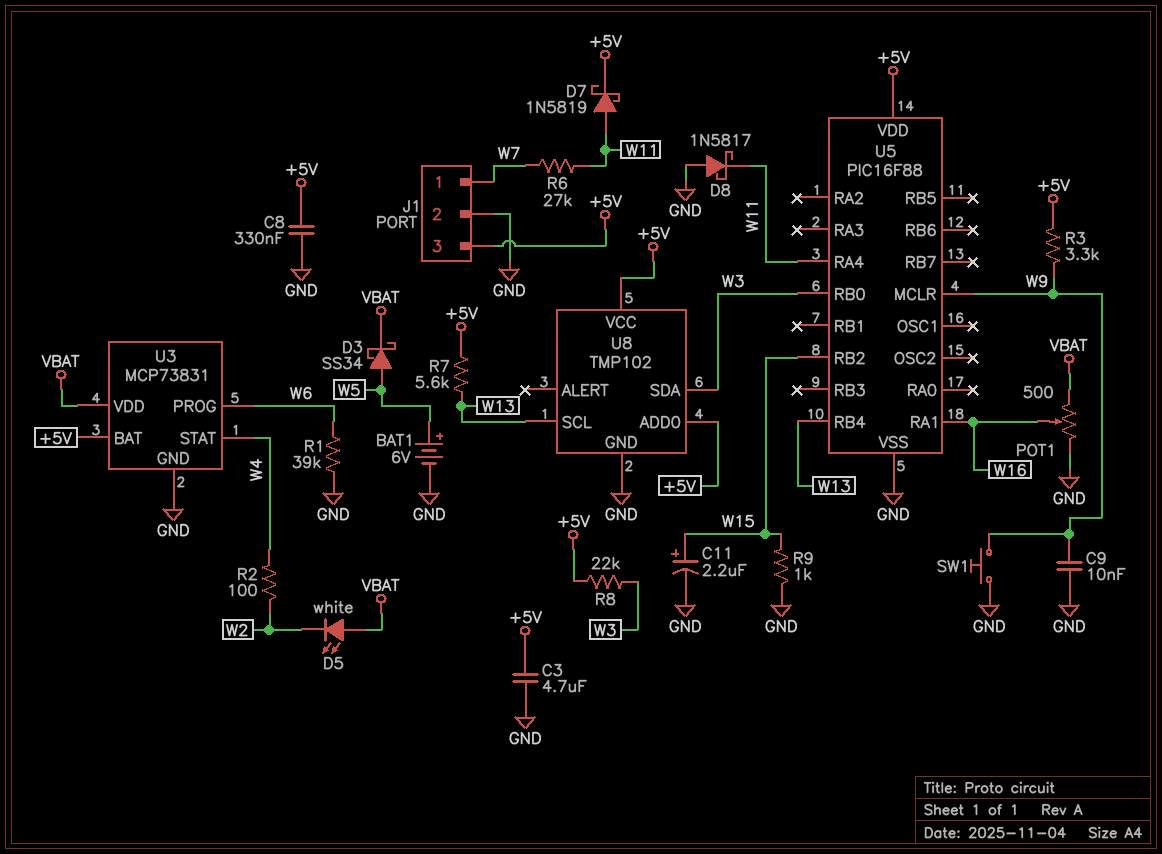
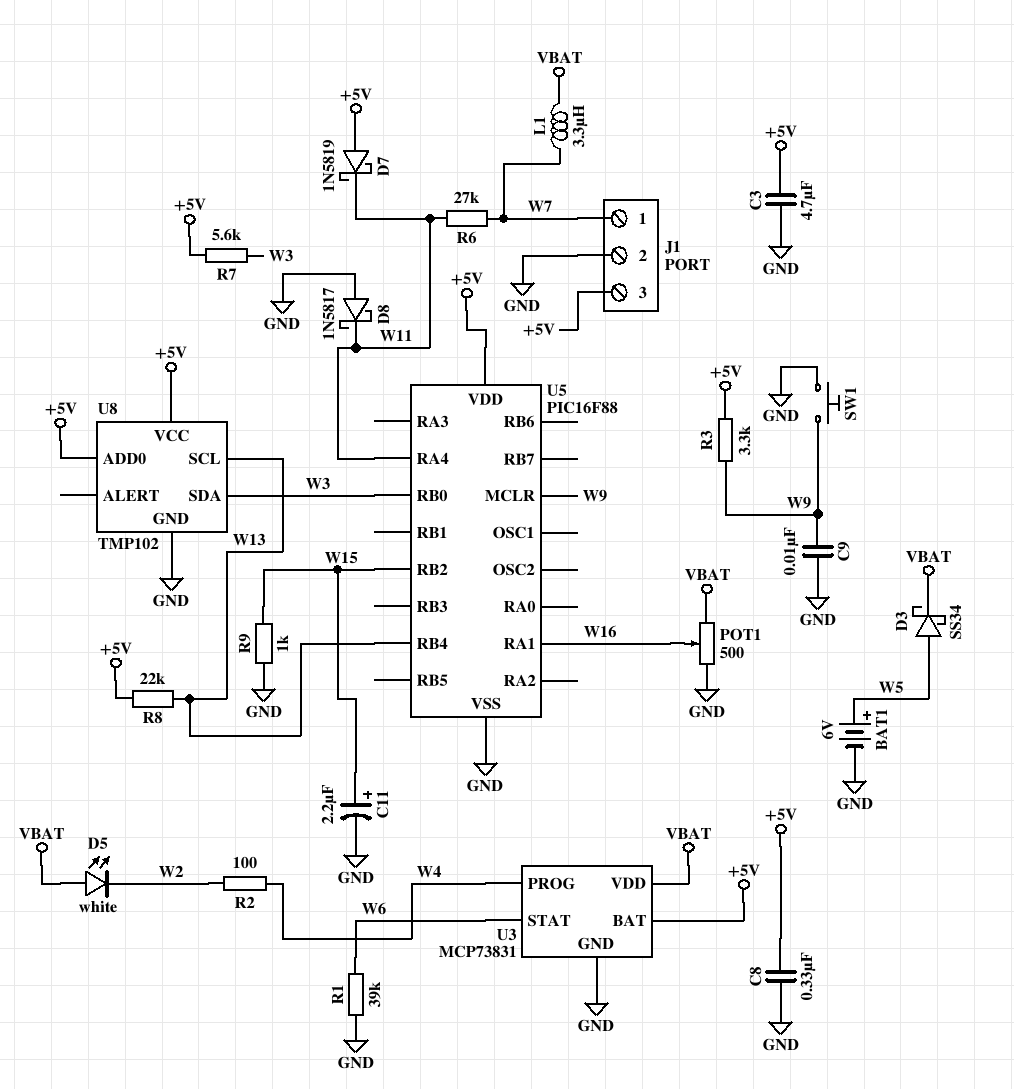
D7: schottky 1N5819 (A W11, K +5V) -> schottky 1N5819 (A +5V, K W11)
L1: none -> 3.3uH (VBAT, W7)
R7: 5.6k (+5V, W13) -> 5.6k (+5V, W3)
R8: 22k (+5V, W3) -> 22k (+5V, W13)
U3 pin PROG: W6 -> W4
U3 pin STAT: W4 -> W6

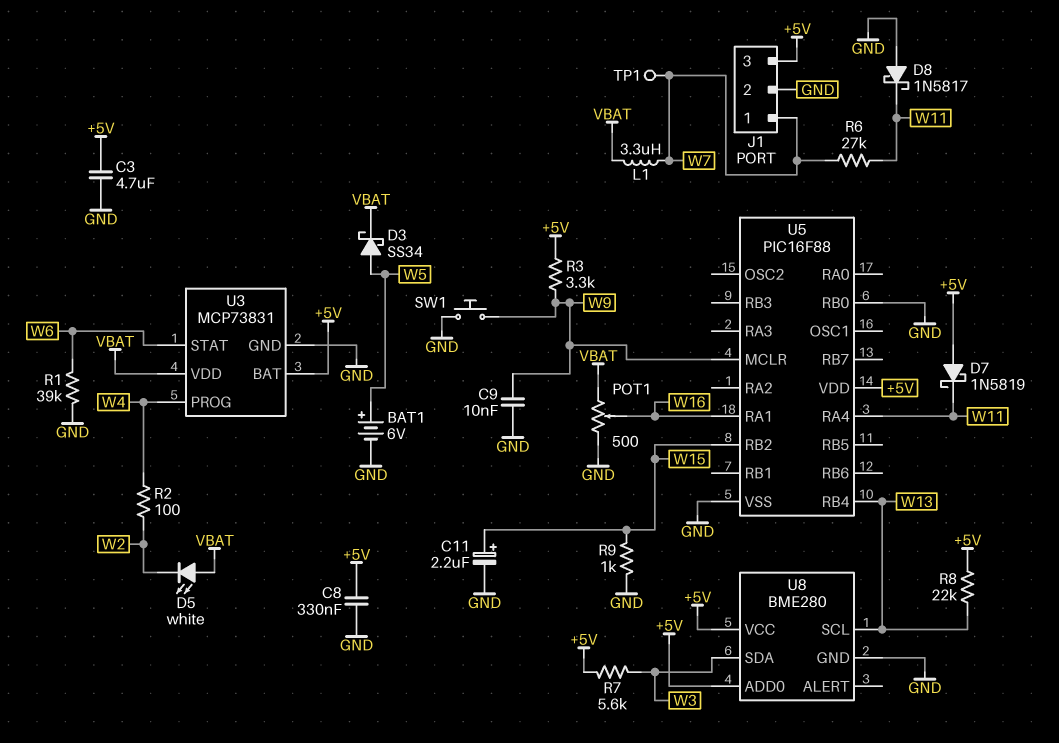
TP1: none -> test point (W7)
U5 pin RB0: W3 -> GND
U8: TMP102 -> BME280

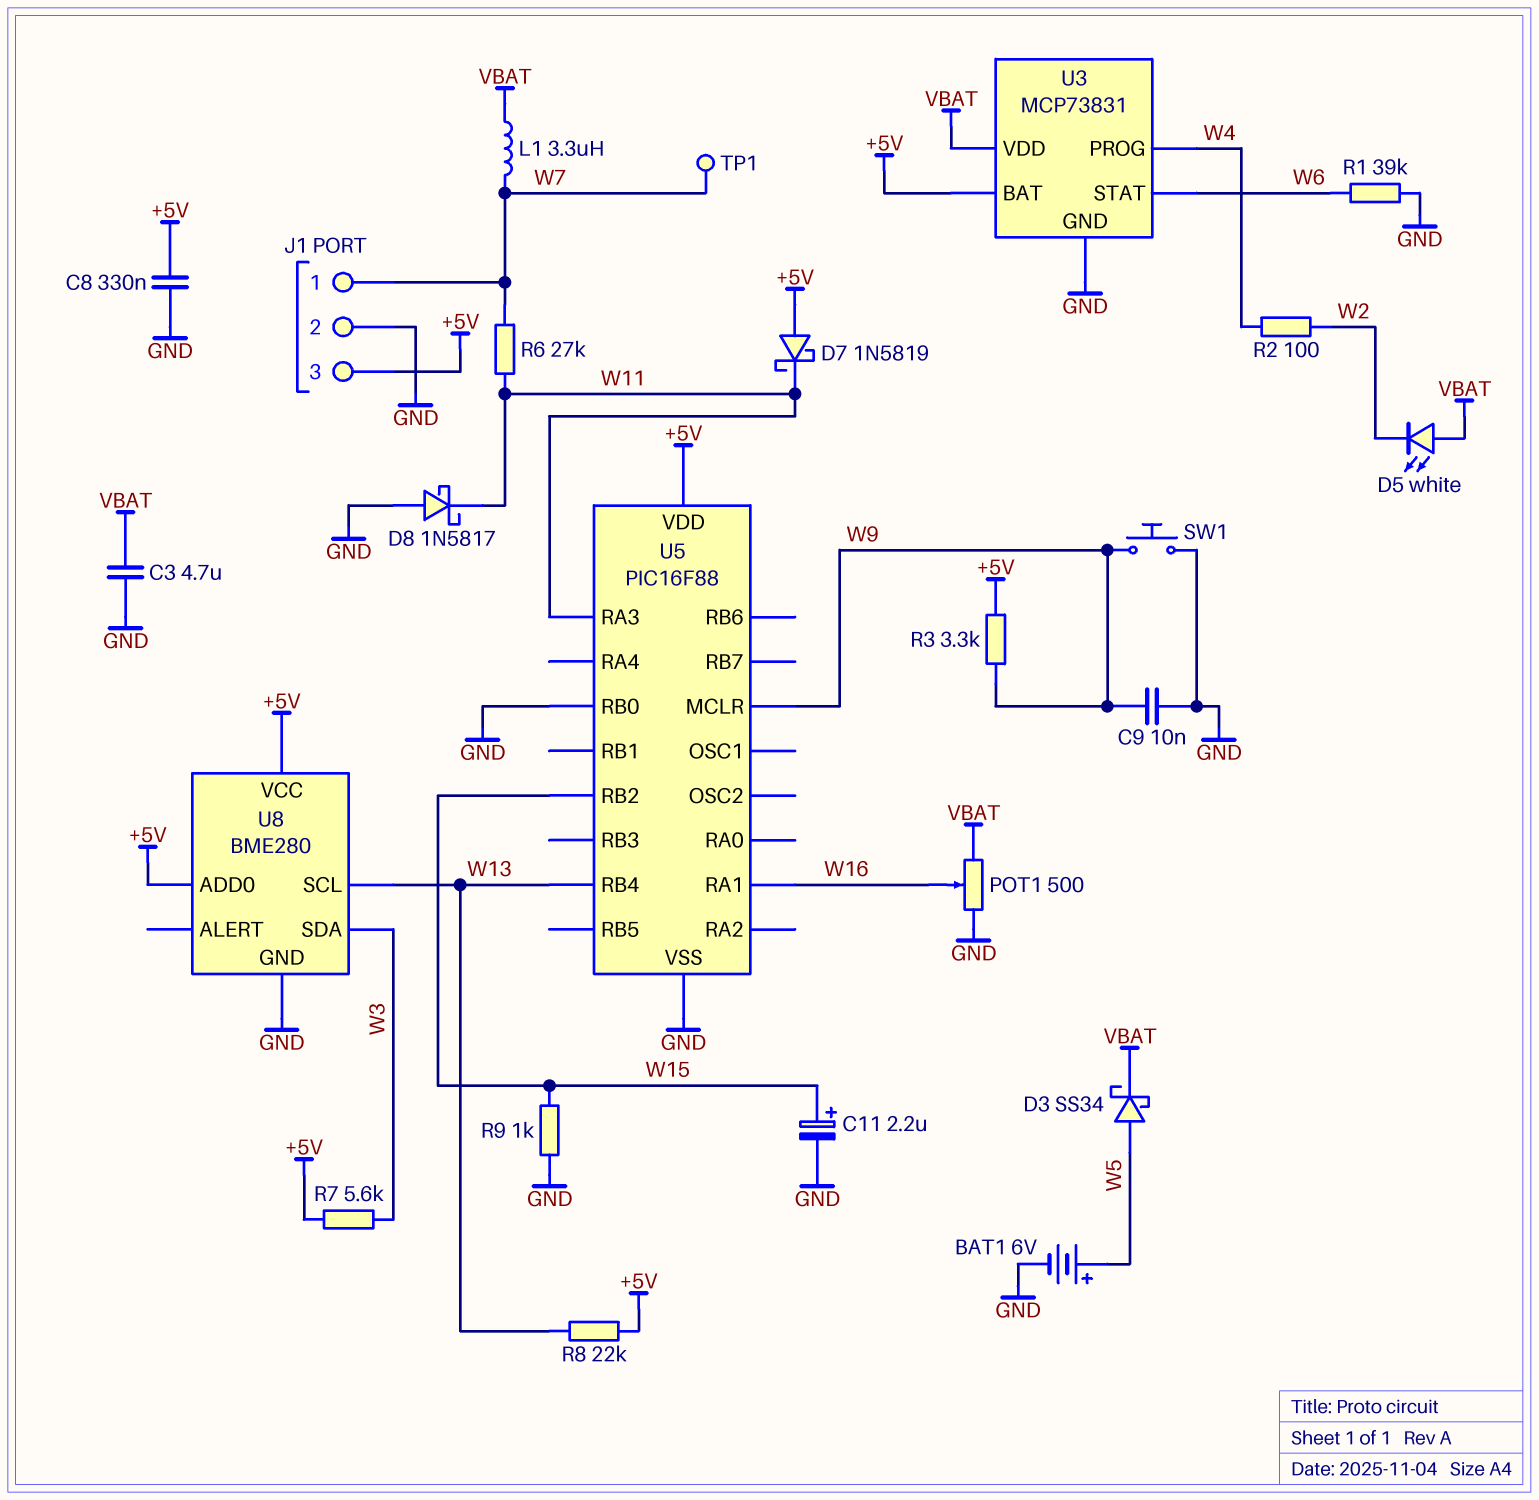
C3: 4.7uF (+5V, GND) -> 4.7uF (GND, VBAT)
U5 pin RA3: none -> W11
U5 pin RA4: W11 -> none

